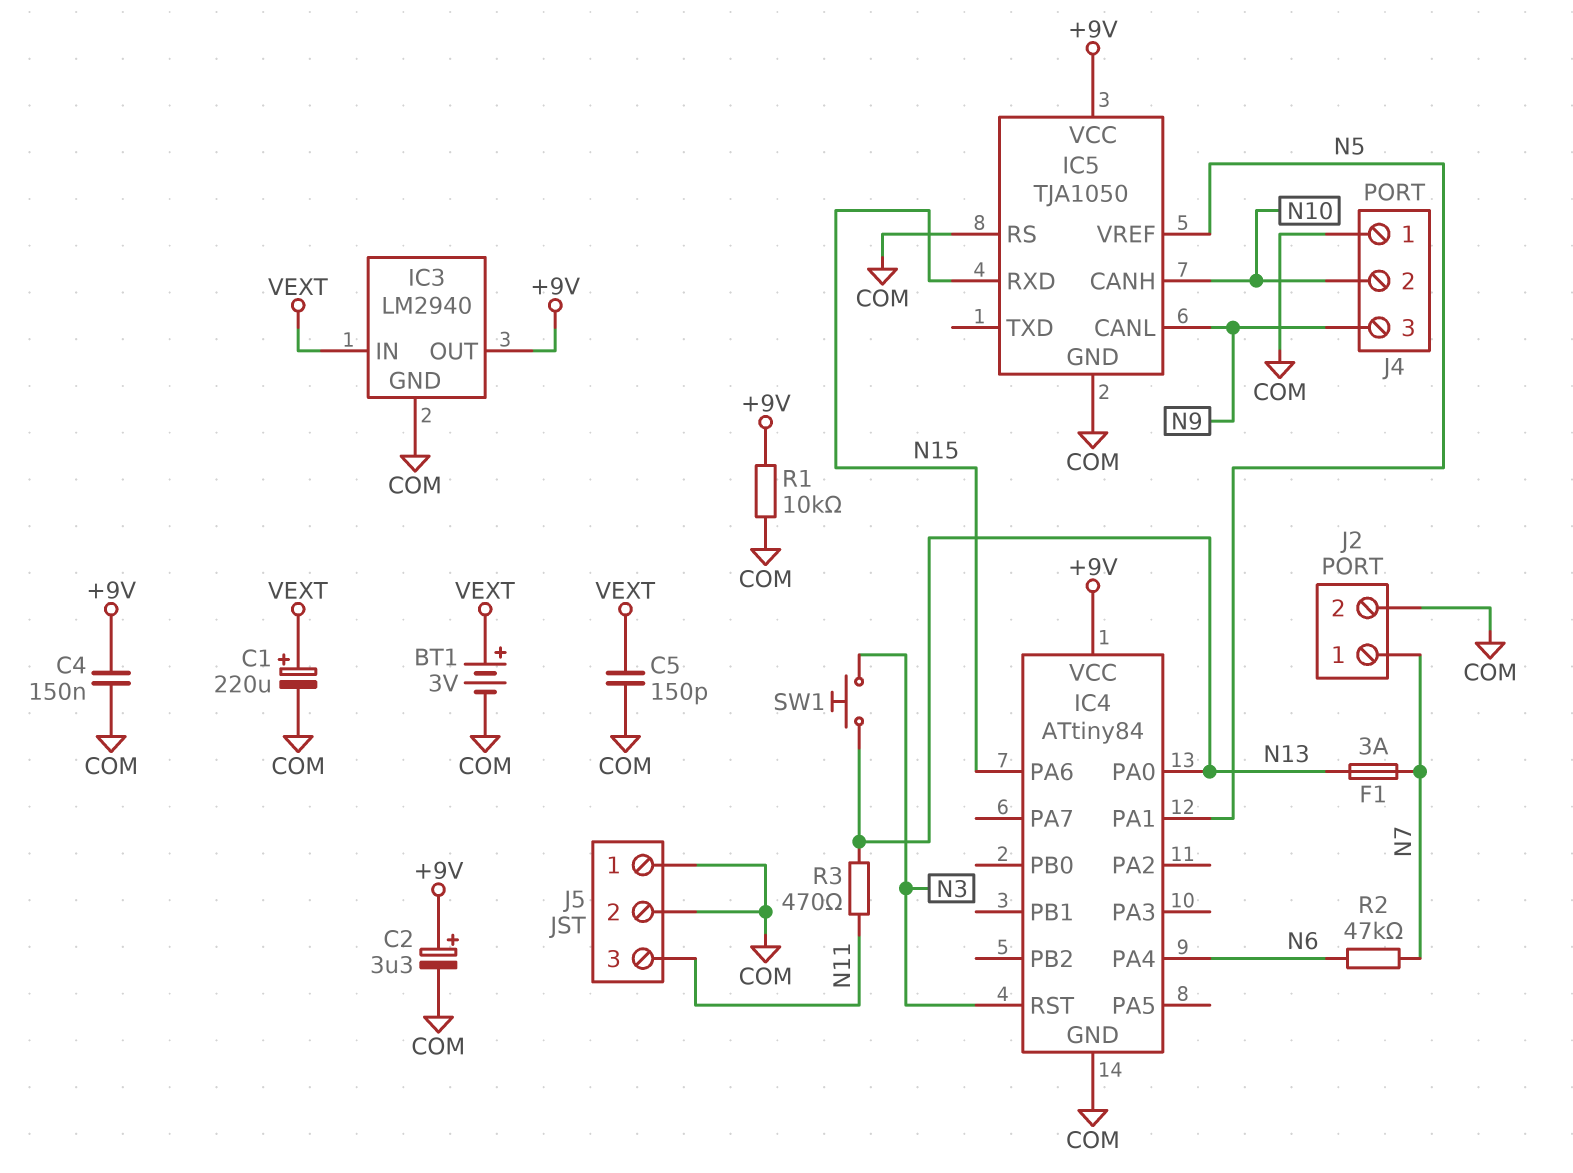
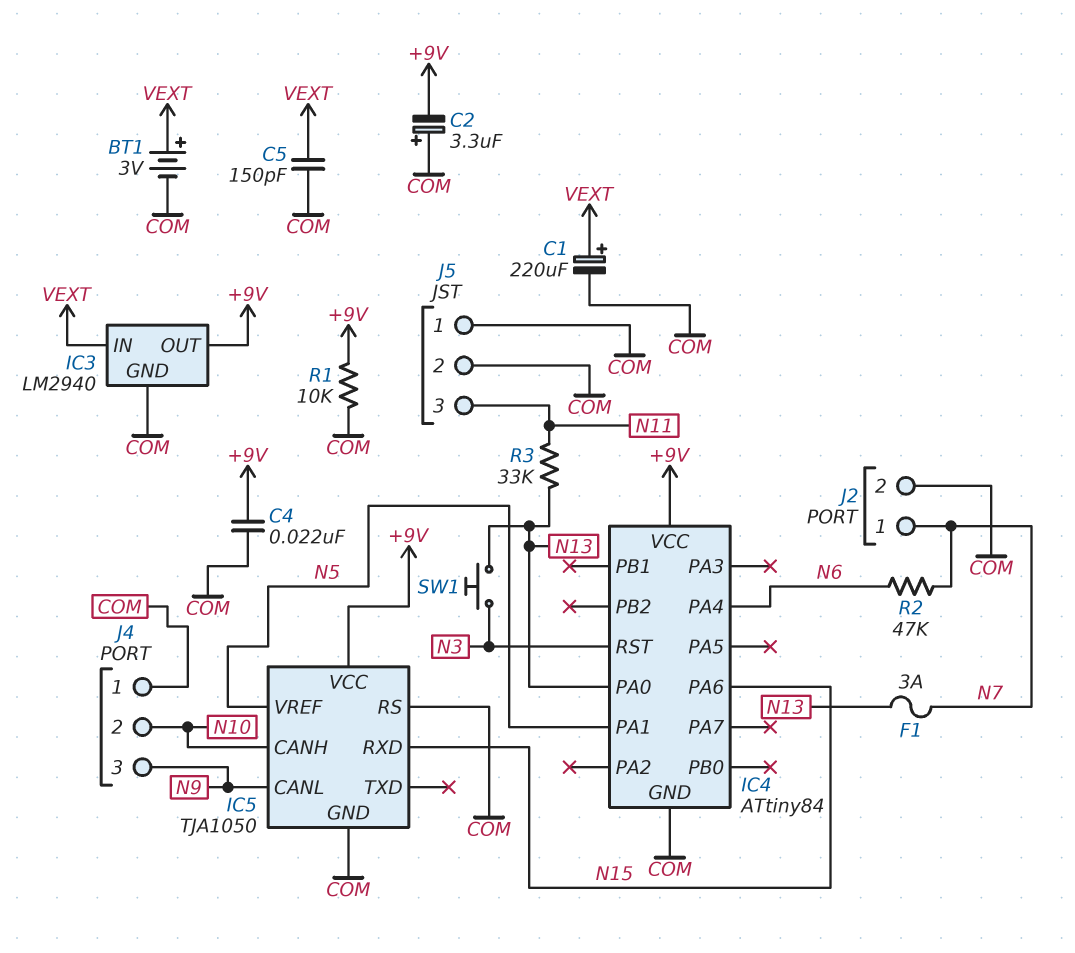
C2: 3.3uF (plus +9V, minus COM) -> 3.3uF (plus COM, minus +9V)
C4: 150nF (+9V, COM) -> 22nF (+9V, COM)
R3: 470 (N11, N13) -> 33k (N11, N13)

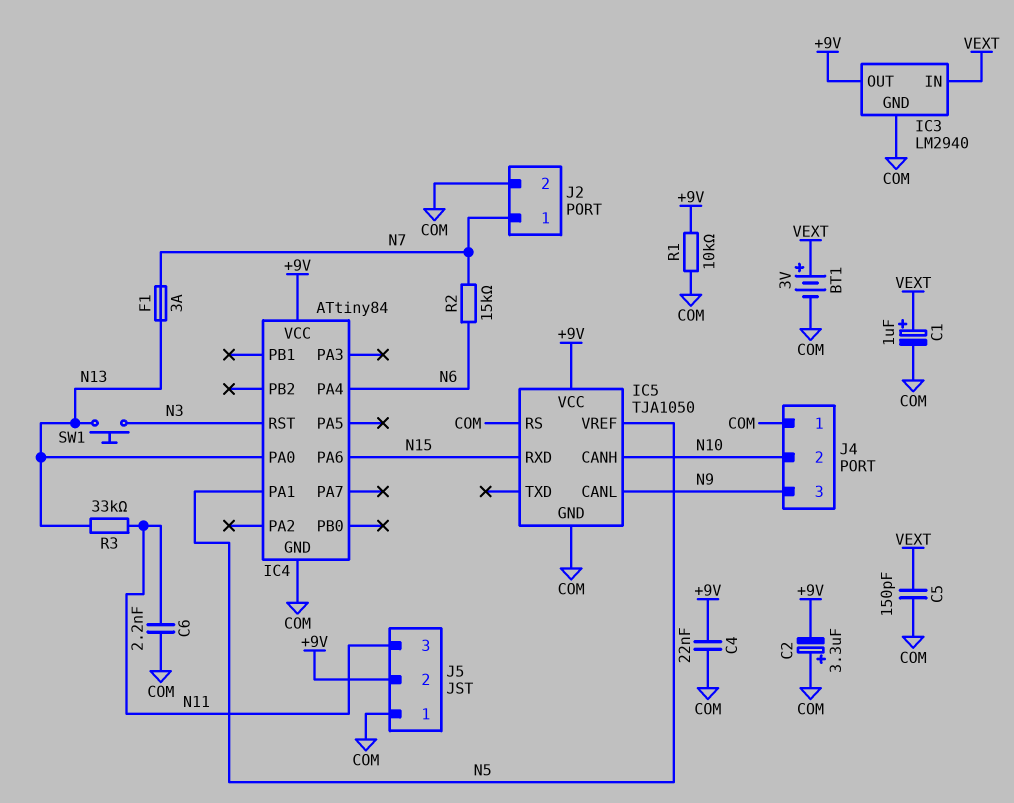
C1: 220uF (plus VEXT, minus COM) -> 1uF (plus VEXT, minus COM)
C6: none -> 2.2nF (COM, N11)
J5 pin 2: COM -> +9V
R2: 47k (N6, N7) -> 15k (N6, N7)

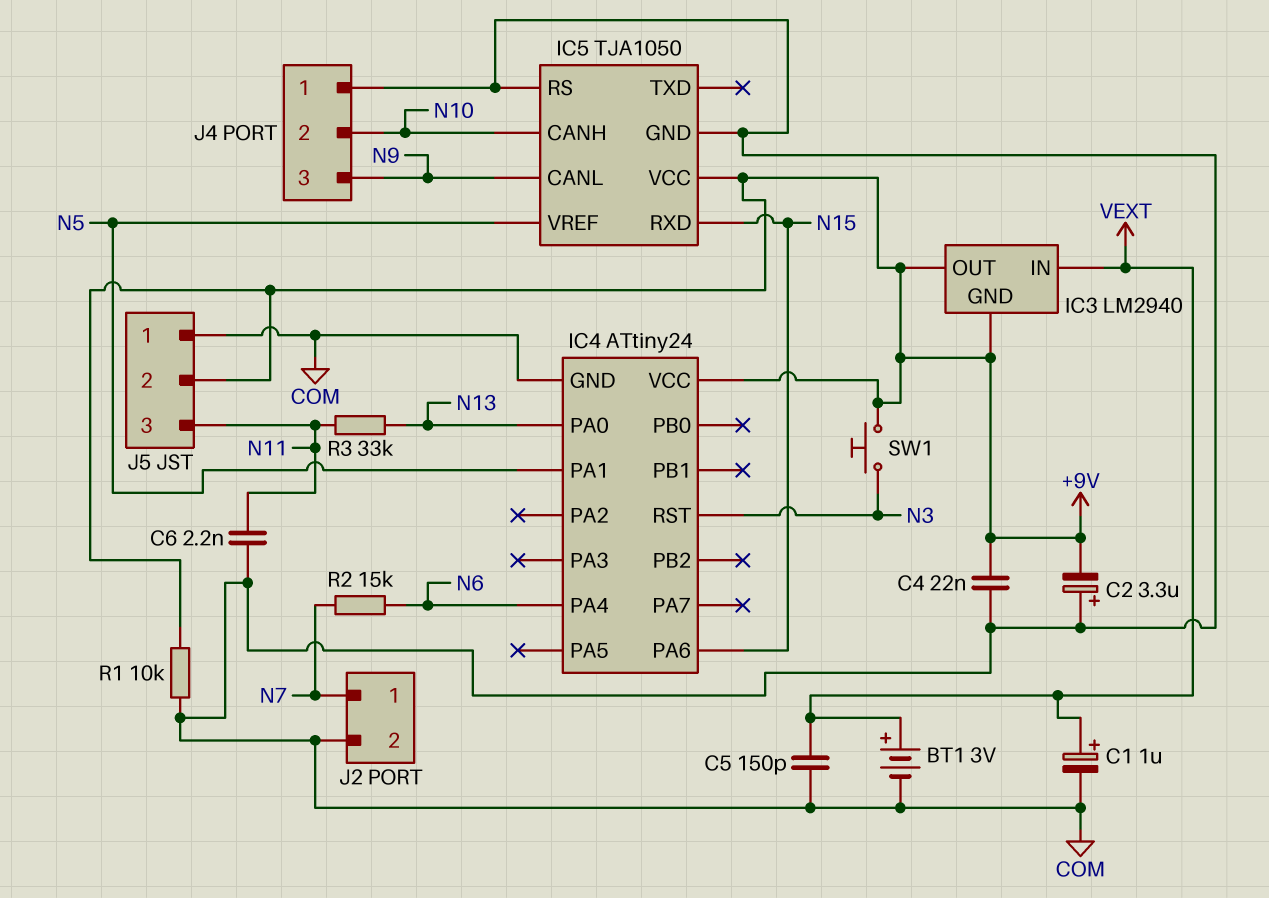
F1: 3A (N7, N13) -> none
IC3 pin GND: COM -> +9V
IC4: ATtiny84 -> ATtiny24
SW1: button (N3, N13) -> button (+9V, N3)

